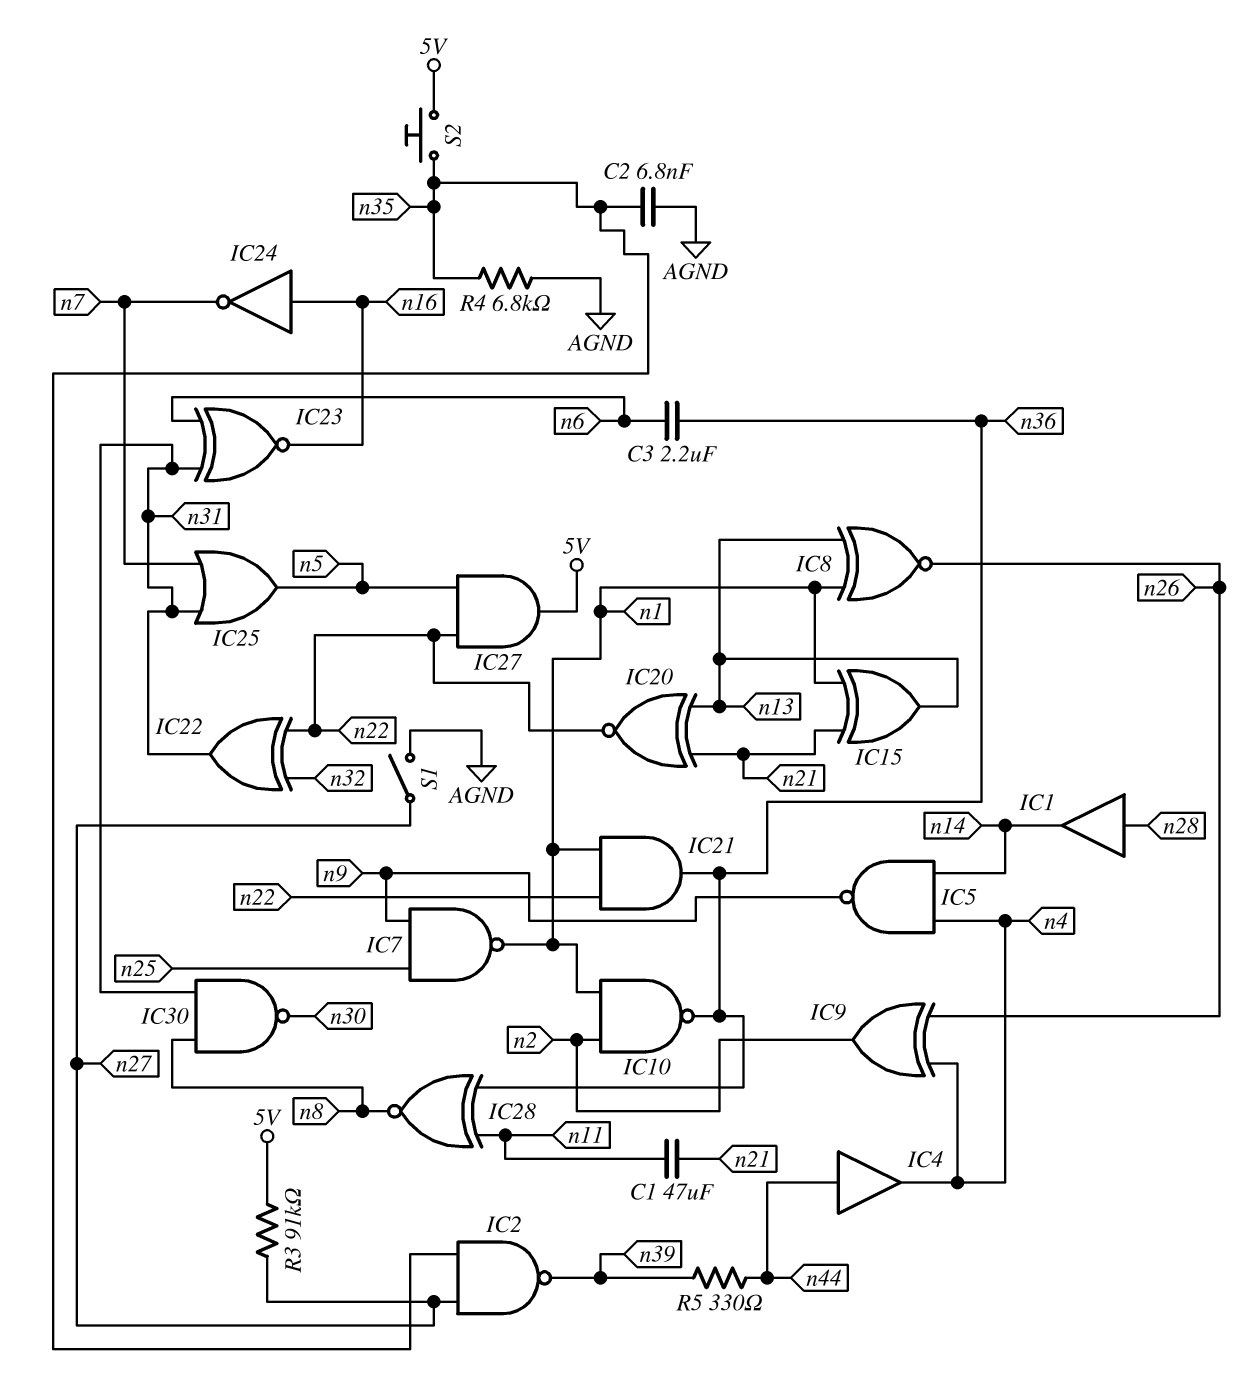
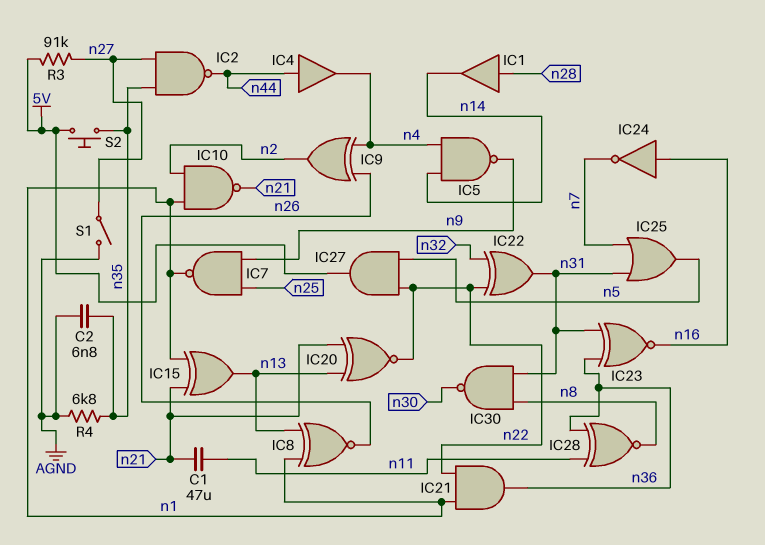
C3: 2.2uF (n6, n36) -> none
IC2: NAND (in n27, in n35, out n39) -> NAND (in n27, in n35, out n44)
IC10: NAND (in n1, in n2, out n36) -> NAND (in n1, in n2, out n21)
IC23: XNOR (in n6, in n31, out n16) -> XNOR (in n31, in n36, out n16)
R5: 330 (n39, n44) -> none

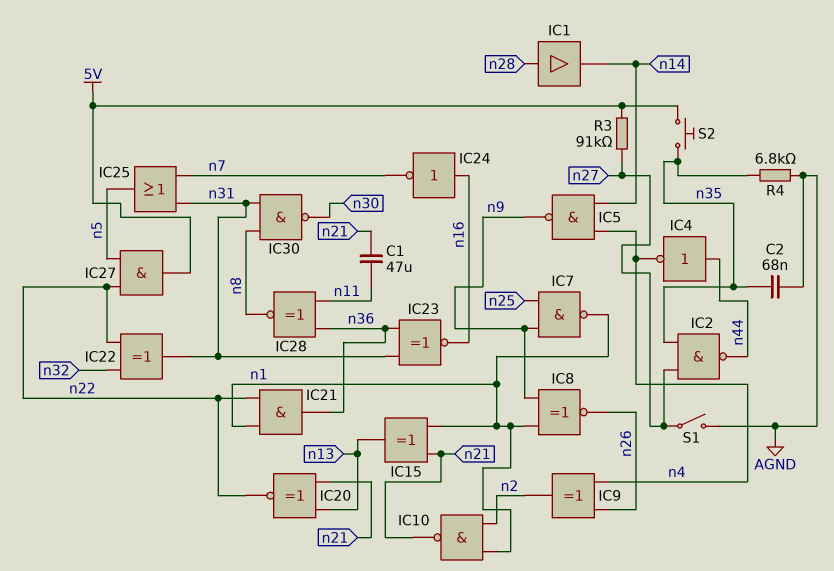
C2: 6.8nF (AGND, n35) -> 68nF (AGND, n35)
IC4: buffer (in n44, out n4) -> NOT (in n44, out n4)
IC8: XNOR (in n1, in n13, out n26) -> XNOR (in n1, in n9, out n26)

